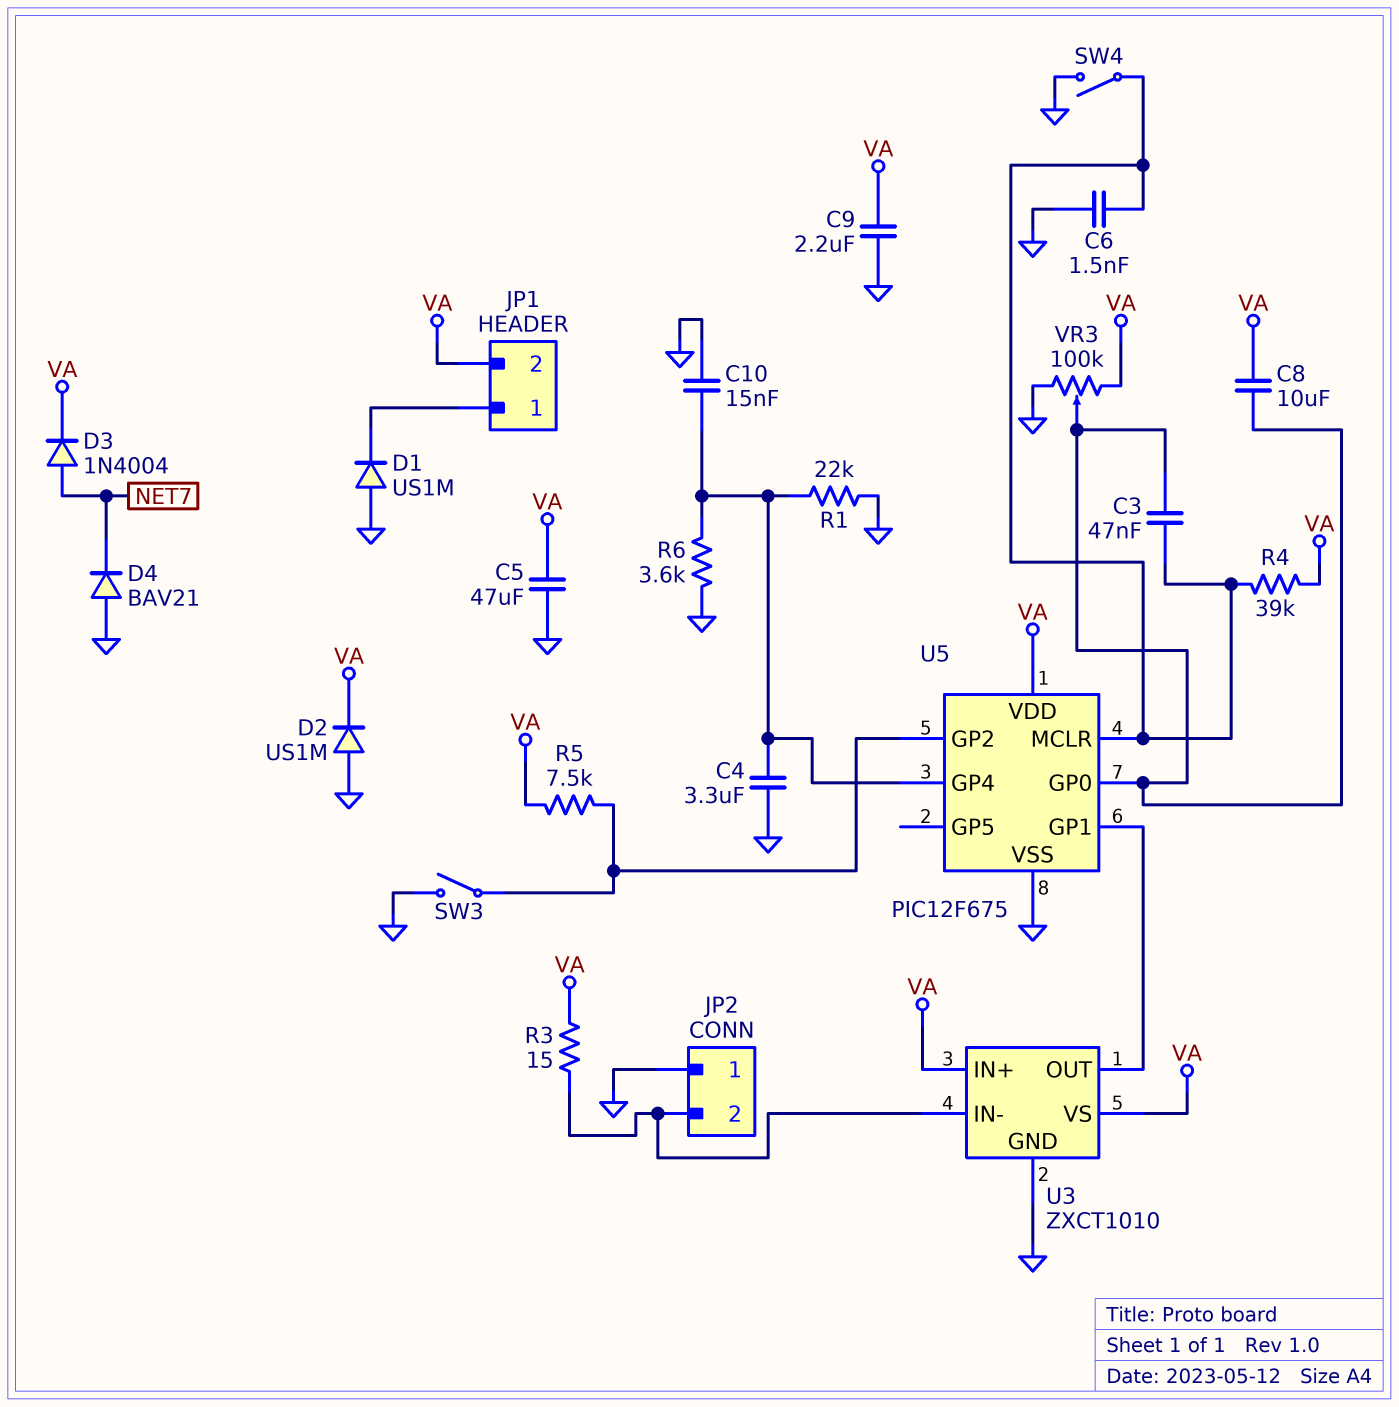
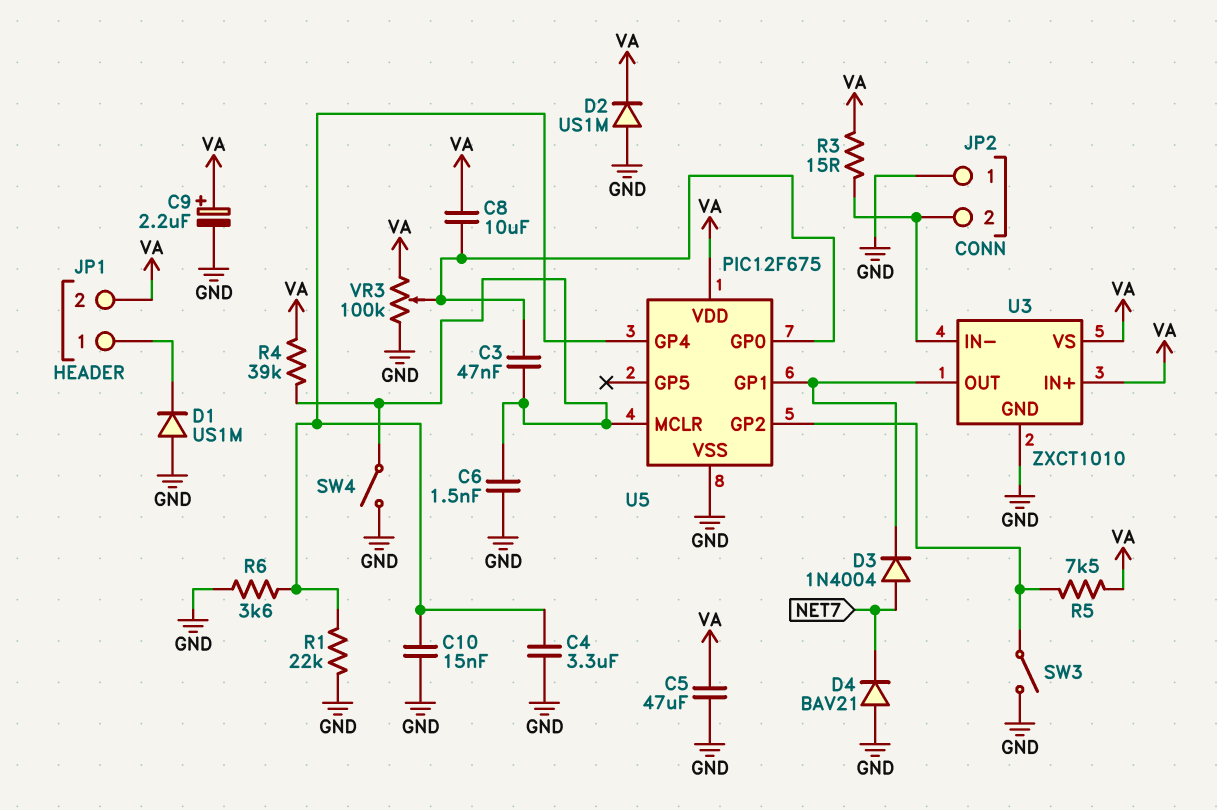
C9: 2.2uF (GND, VA) -> 2.2uF (plus VA, minus GND)
D3: diode 1N4004 (A NET7, K VA) -> diode 1N4004 (A NET7, K U3/OUT)

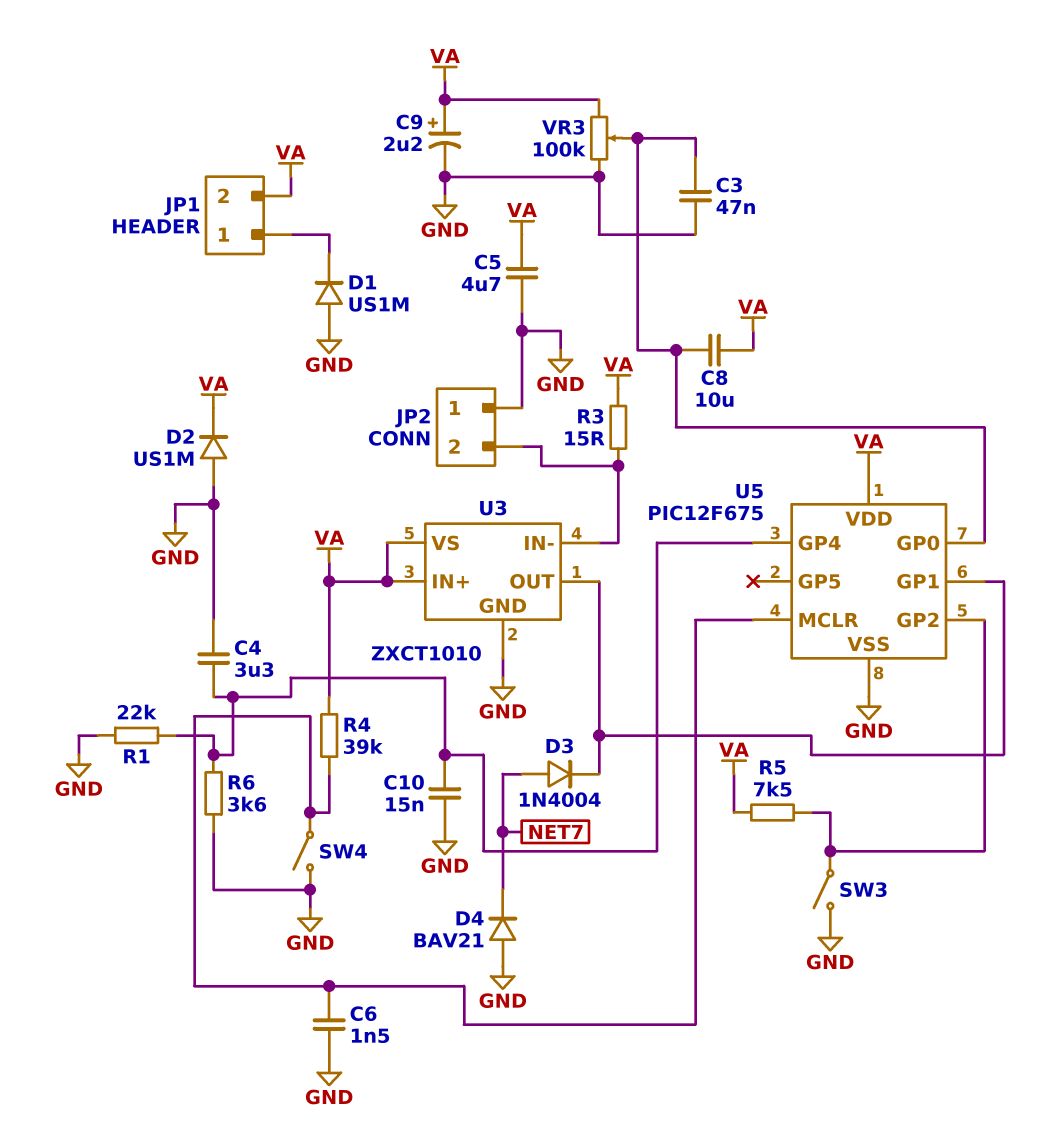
C3: 47nF (U5/GP0, U5/MCLR) -> 47nF (GND, U5/GP0)
C5: 47uF (GND, VA) -> 4.7uF (GND, VA)

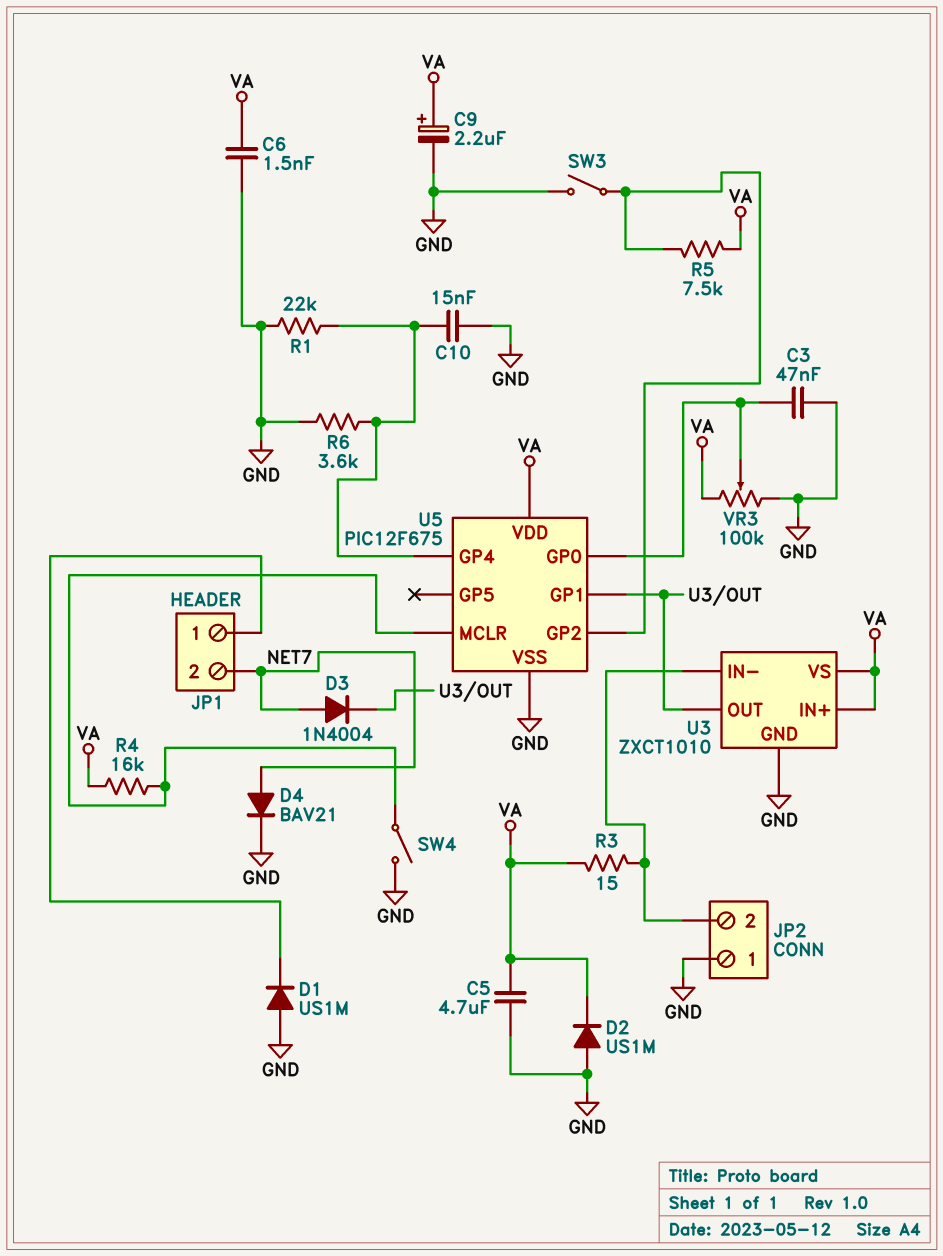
C4: 3.3uF (GND, U5/GP4) -> none
C6: 1.5nF (GND, U5/MCLR) -> 1.5nF (GND, VA)
C8: 10uF (U5/GP0, VA) -> none
D4: diode BAV21 (A GND, K NET7) -> diode BAV21 (A NET7, K GND)
JP1 pin 2: VA -> NET7
R4: 39k (U5/MCLR, VA) -> 16k (U5/MCLR, VA)

